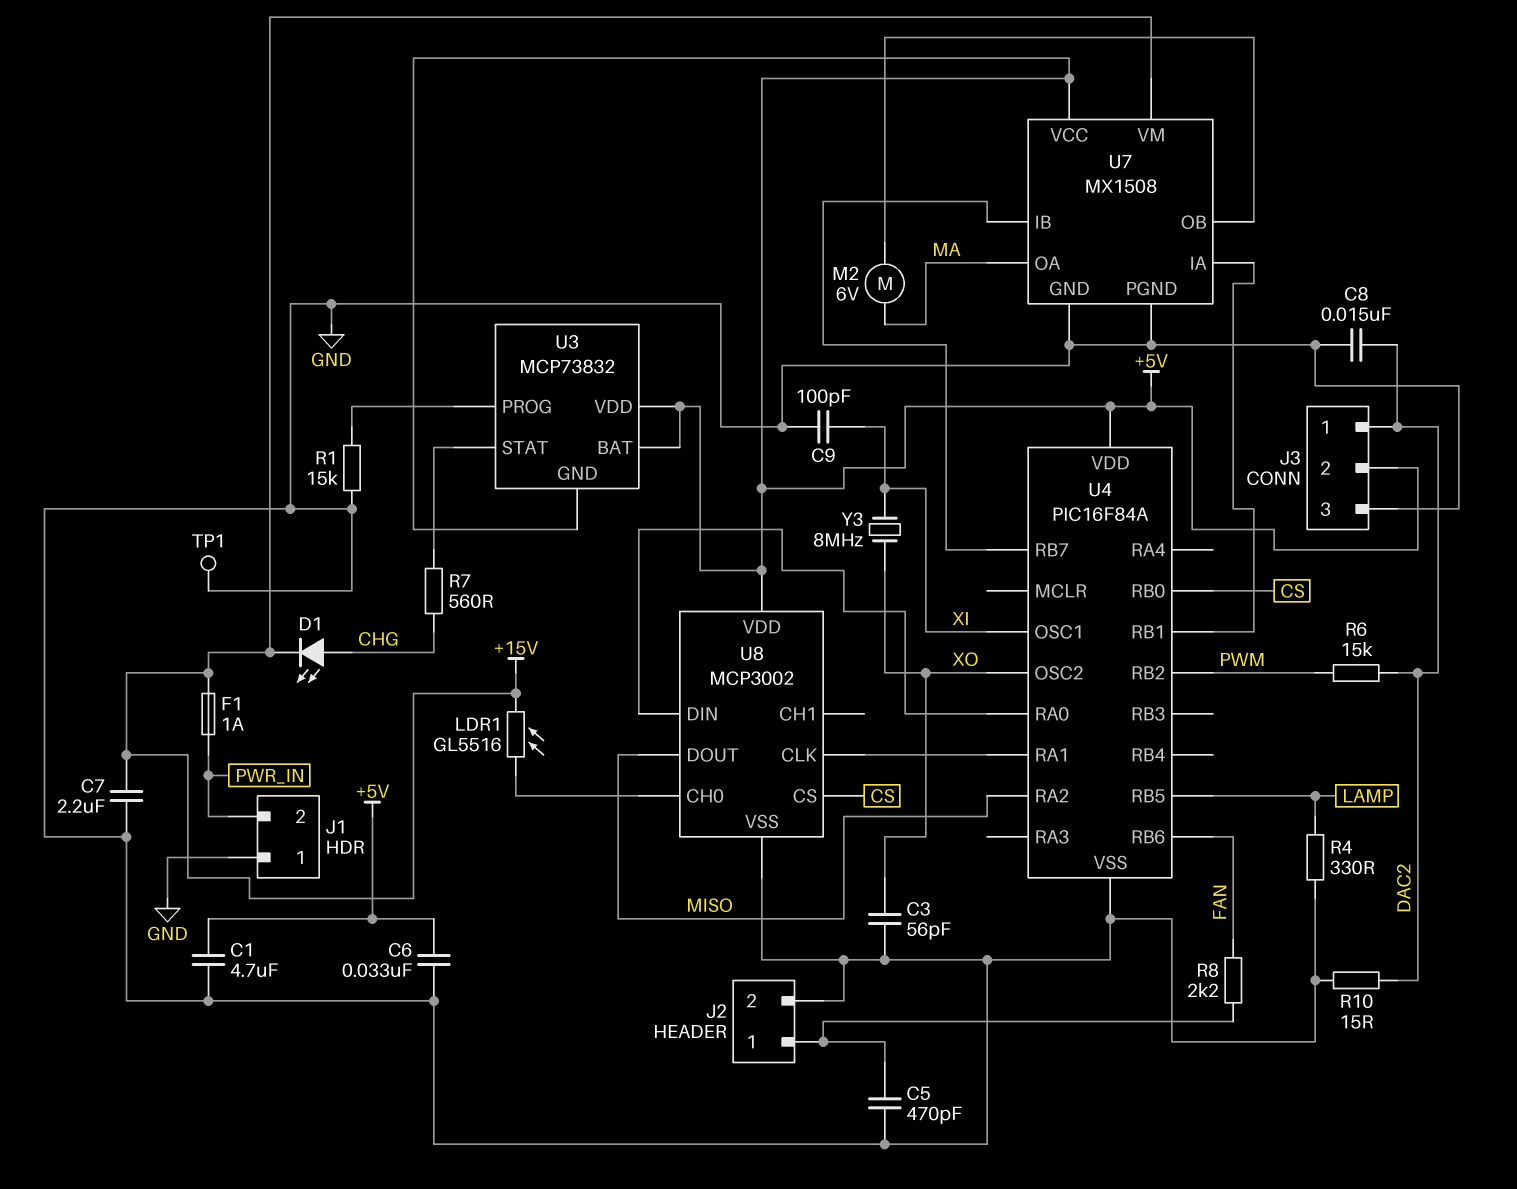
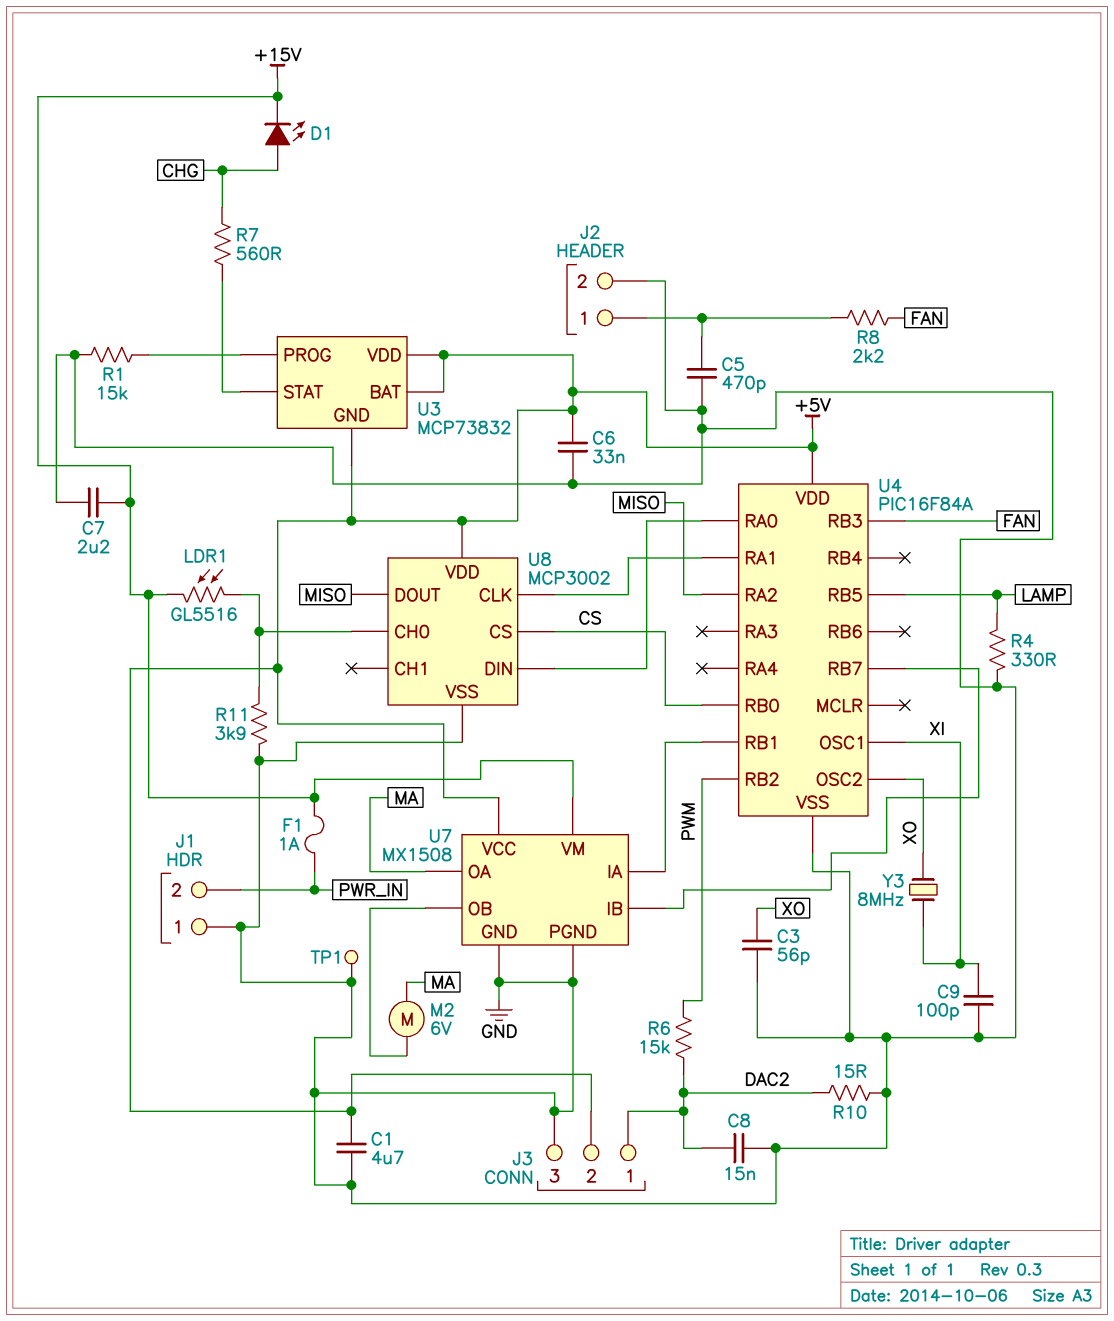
R11: none -> 3.9k (GND, U8/CH0)
U4 pin RB3: none -> FAN
U4 pin RB6: FAN -> none

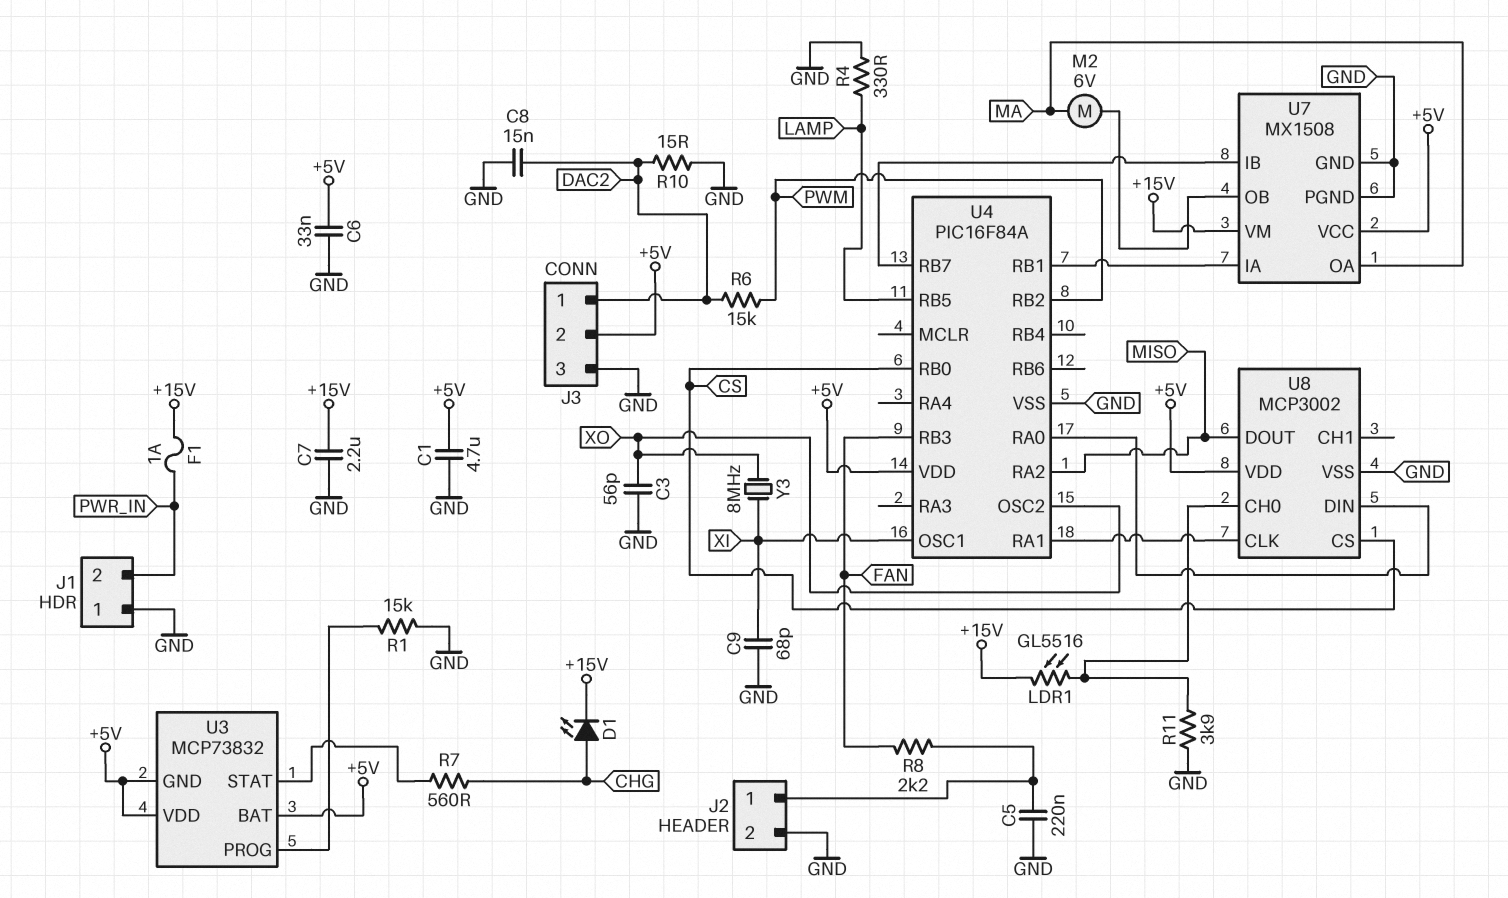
C5: 470pF (GND, J2/1) -> 220nF (GND, J2/1)
C9: 100pF (GND, XI) -> 68pF (GND, XI)
TP1: test point (GND) -> none

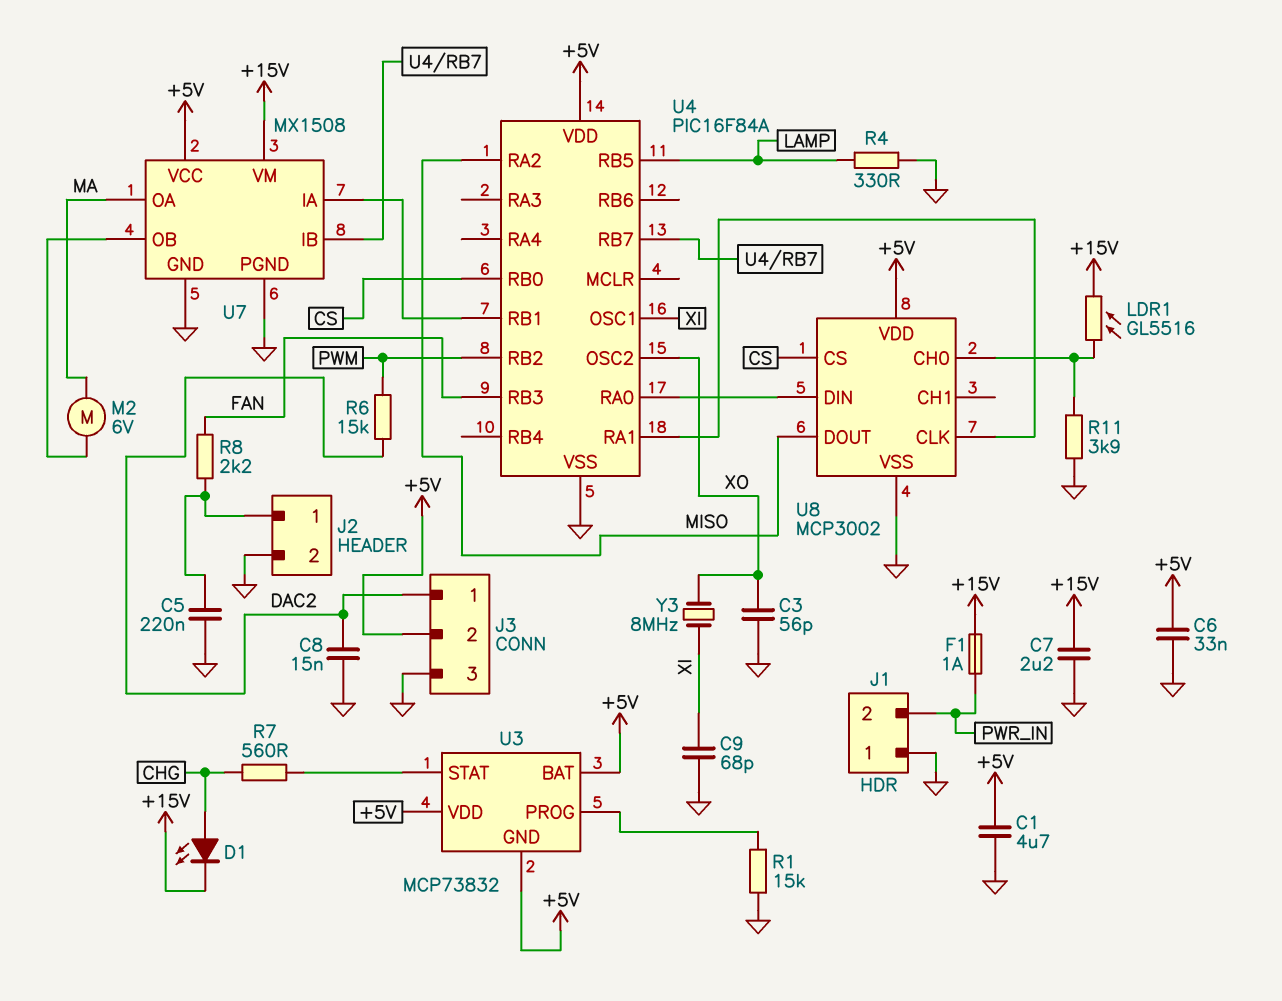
R10: 15 (DAC2, GND) -> none

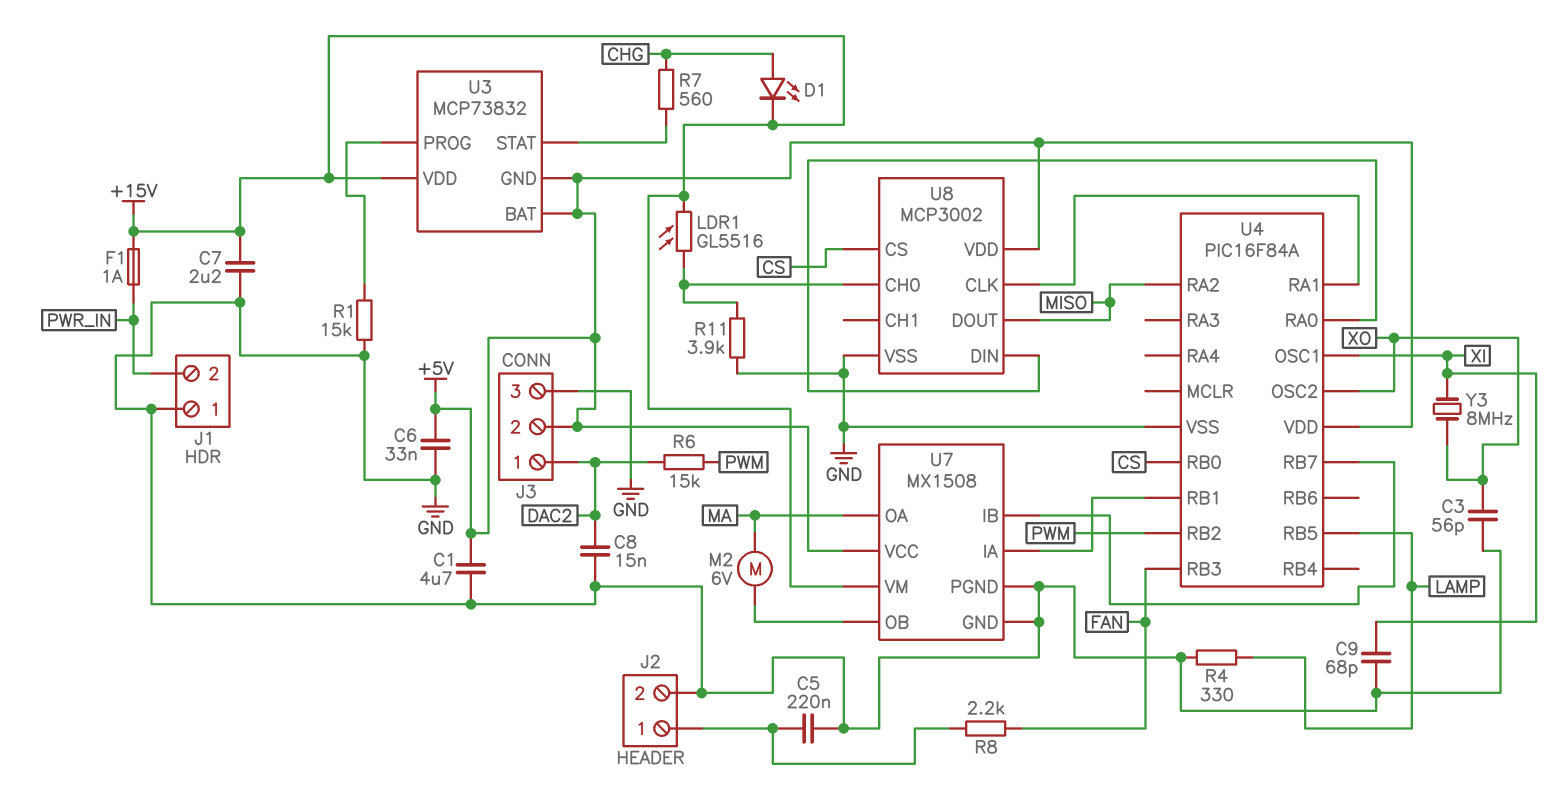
U3 pin VDD: +5V -> +15V

